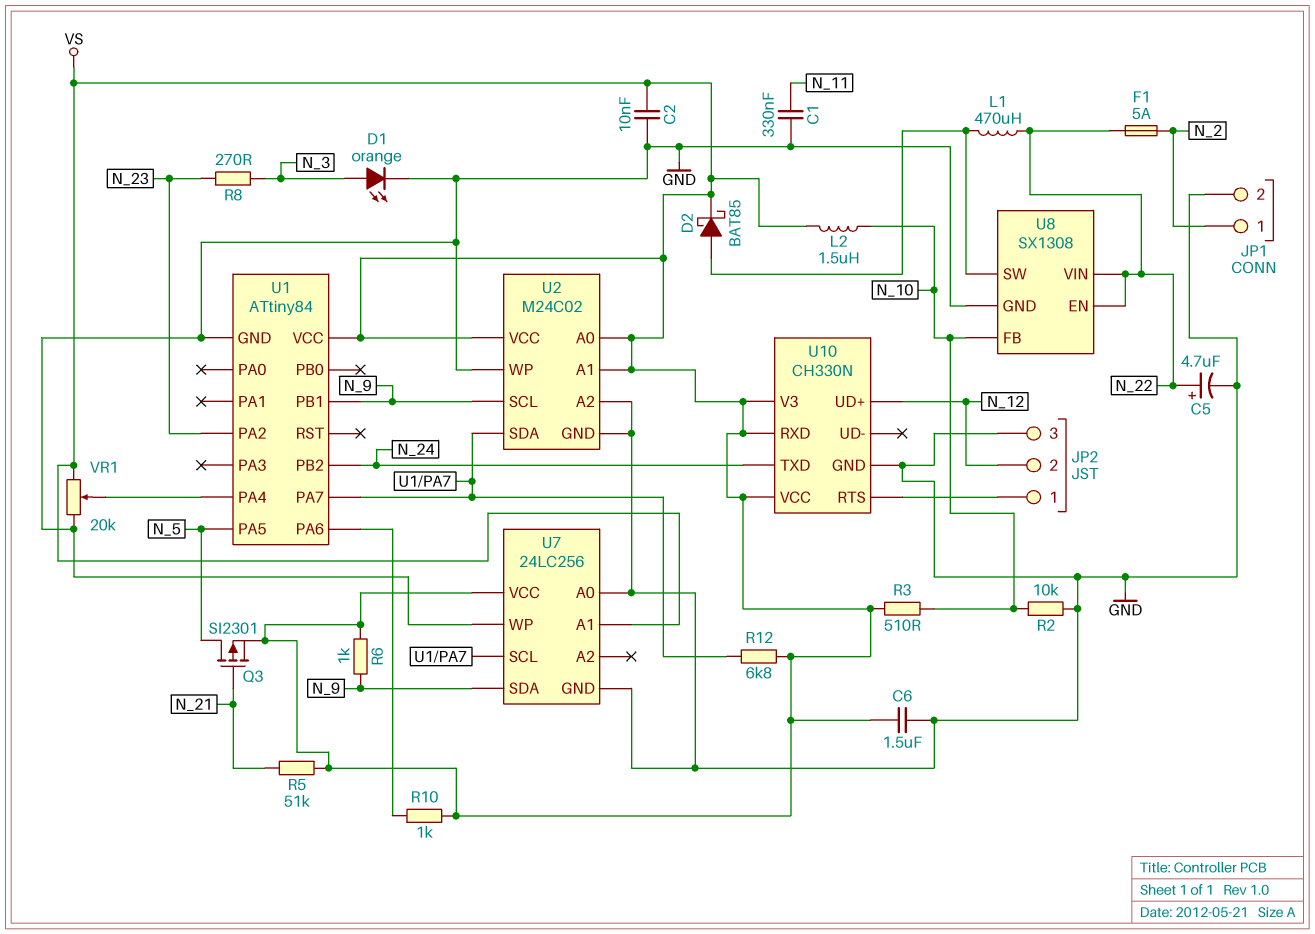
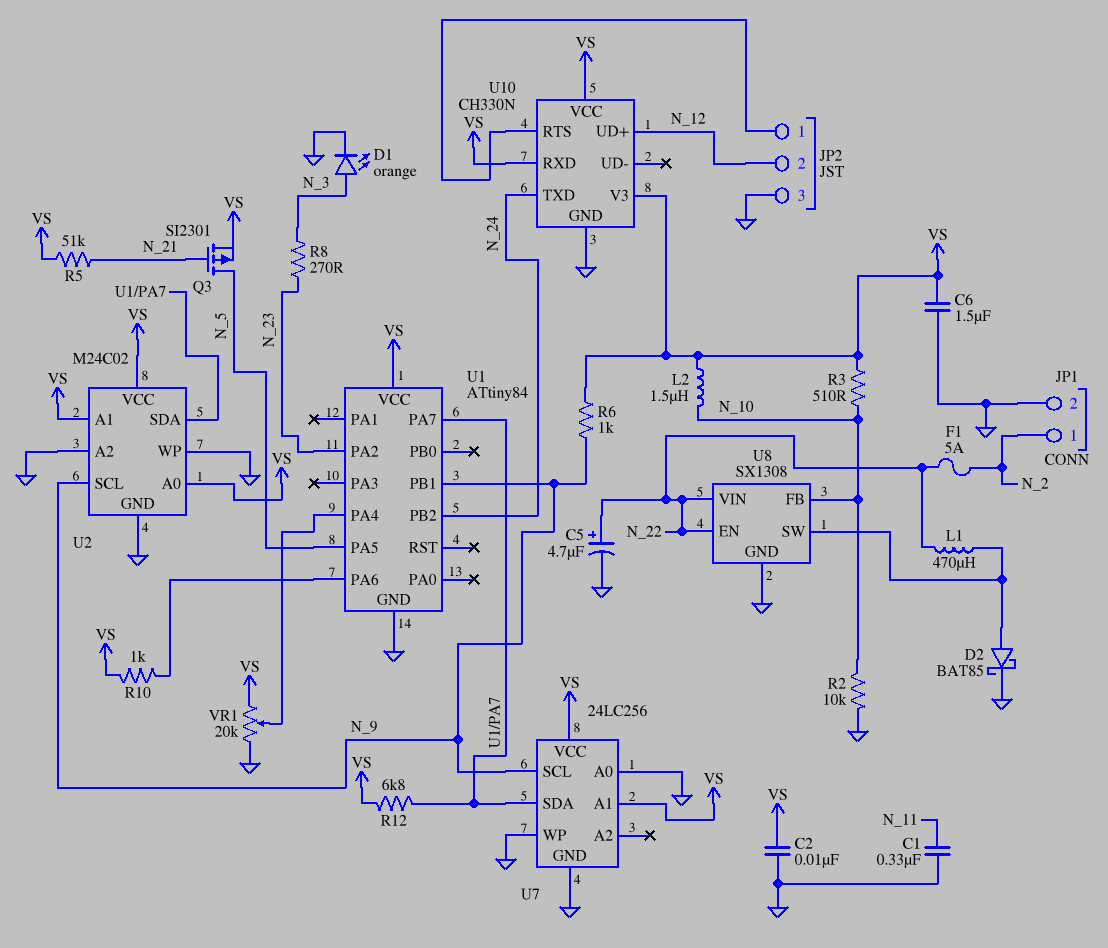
D2: schottky BAT85 (A U8/SW, K VS) -> schottky BAT85 (A U8/SW, K GND)
U7 pin SCL: U1/PA7 -> N_9
U7 pin SDA: N_9 -> U1/PA7

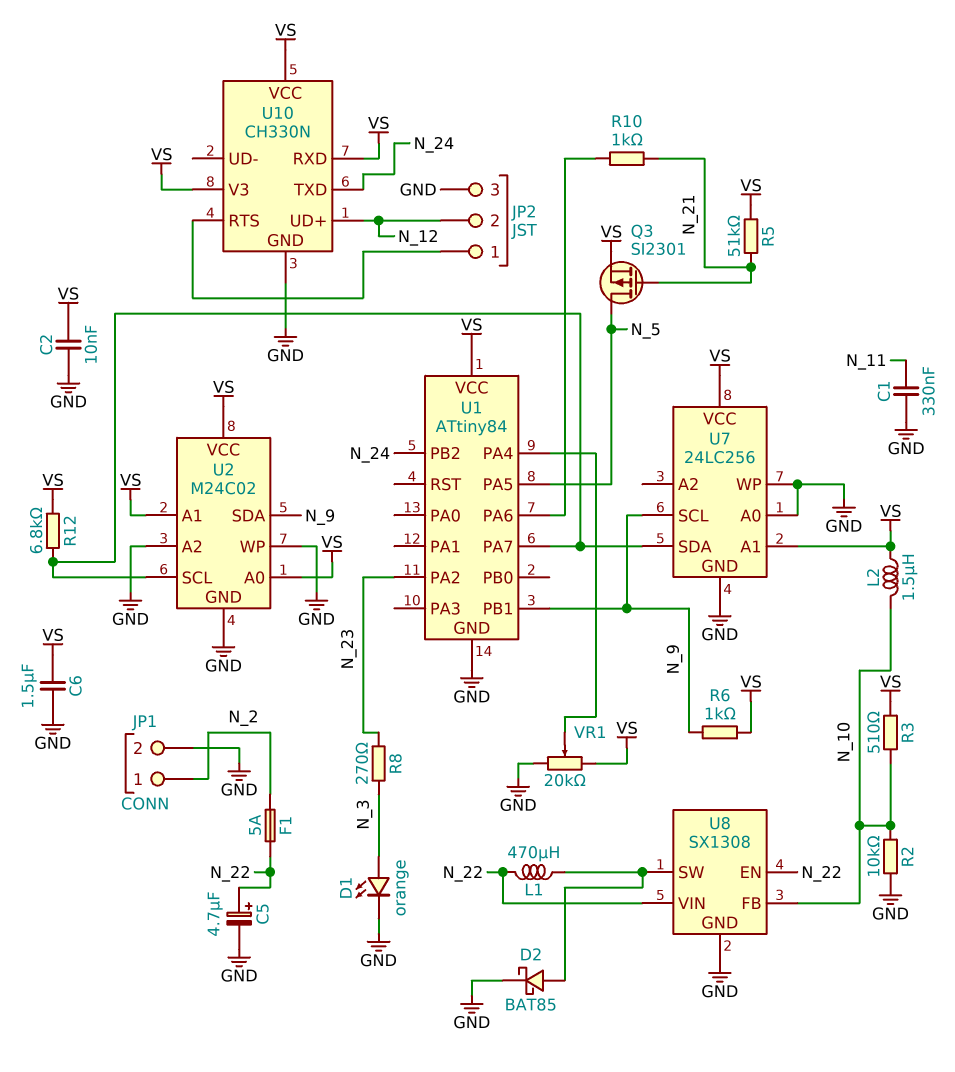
R10: 1k (U1/PA6, VS) -> 1k (N_21, U1/PA6)
U2 pin SCL: N_9 -> U1/PA7
U2 pin SDA: U1/PA7 -> N_9

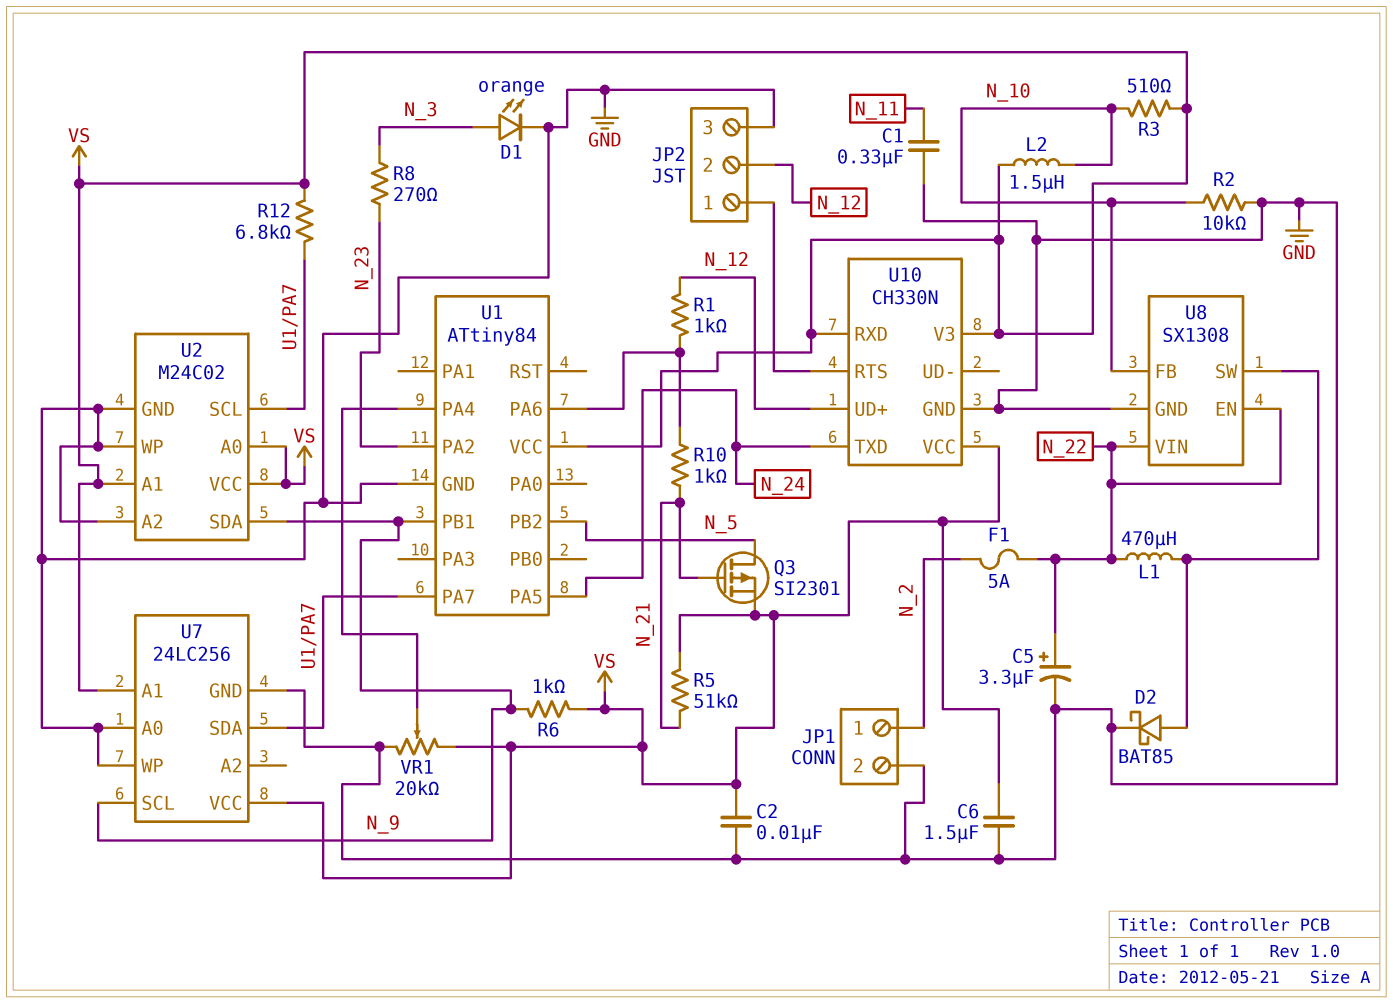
C5: 4.7uF (plus N_22, minus GND) -> 3.3uF (plus N_22, minus GND)
R1: none -> 1k (N_12, U1/PA6)
U1 pin PA5: N_5 -> N_24
U1 pin PB2: N_24 -> N_5

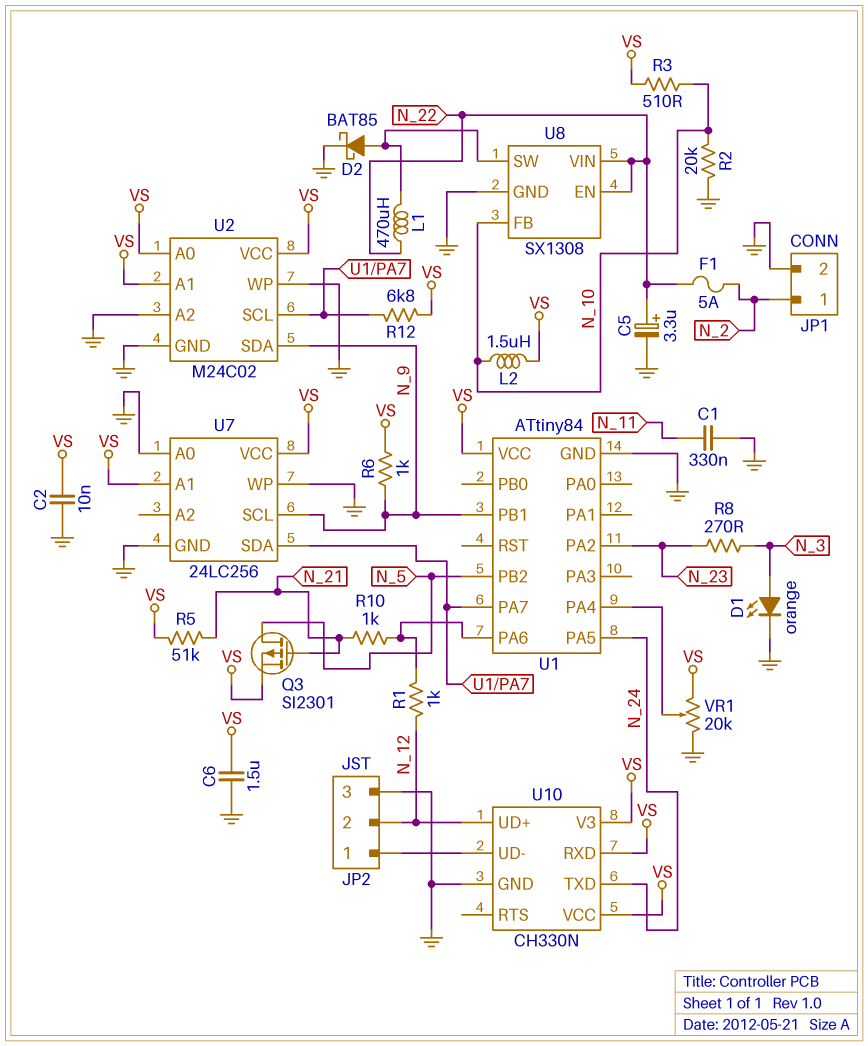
R2: 10k (GND, N_10) -> 20k (GND, N_10)
U10 pin RTS: JP2/1 -> none
U10 pin UD-: none -> JP2/1

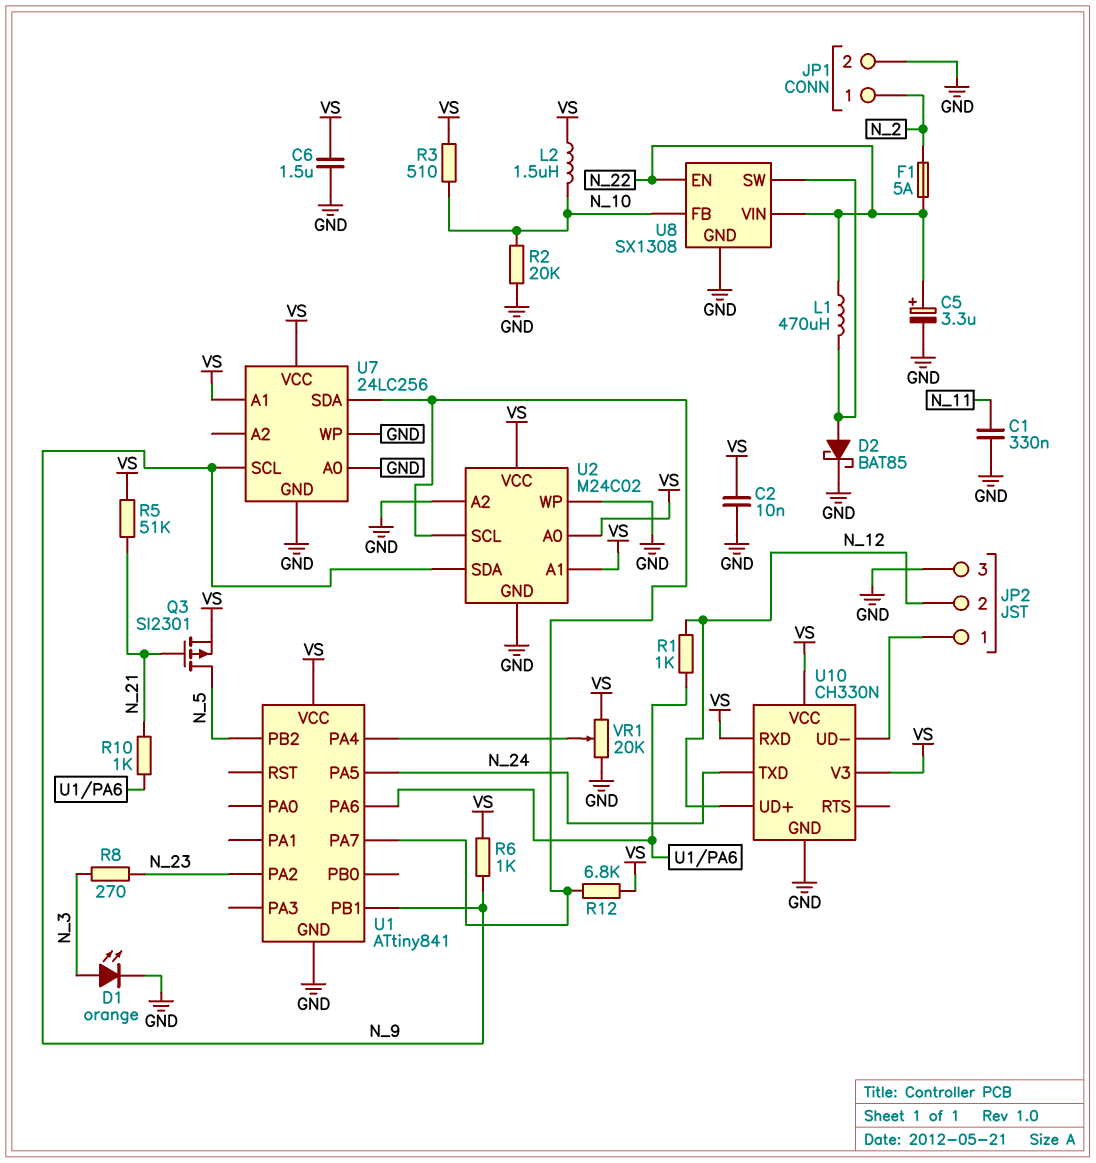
U1: ATtiny84 -> ATtiny841

